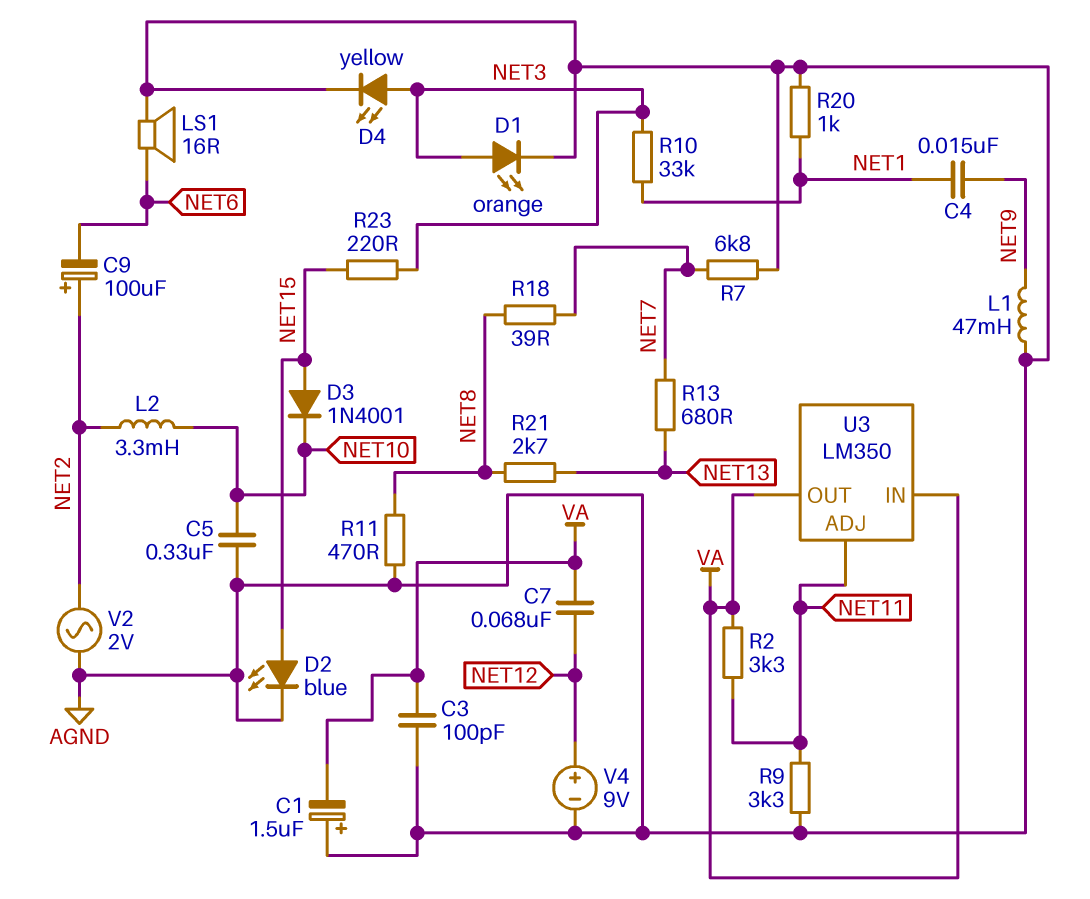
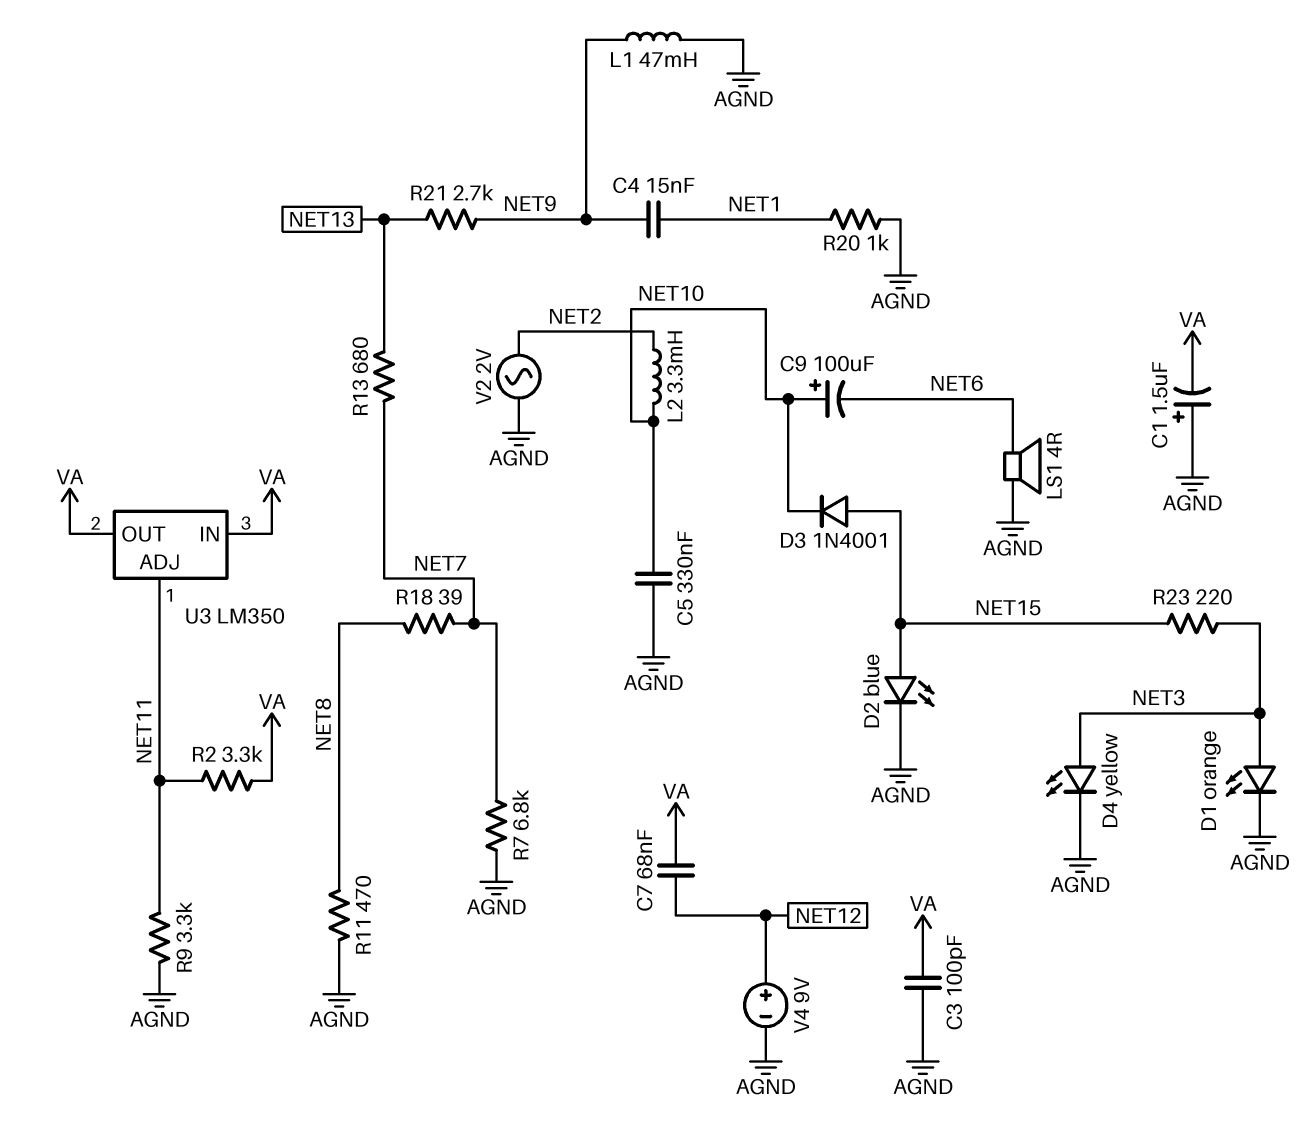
C9: 100uF (plus NET2, minus NET6) -> 100uF (plus NET10, minus NET6)
LS1: speaker 16R (AGND, NET6) -> speaker 4R (AGND, NET6)
R10: 33k (NET1, NET3) -> none
R21: 2.7k (NET8, NET13) -> 2.7k (NET9, NET13)

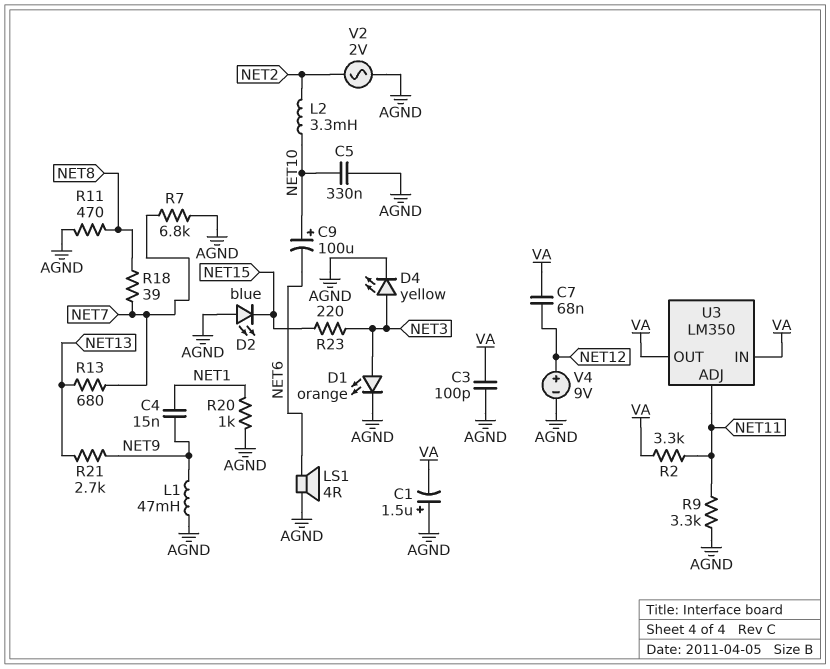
D2: LED blue (A NET15, K AGND) -> LED blue (A AGND, K NET15)
D3: diode 1N4001 (A NET15, K NET10) -> none

